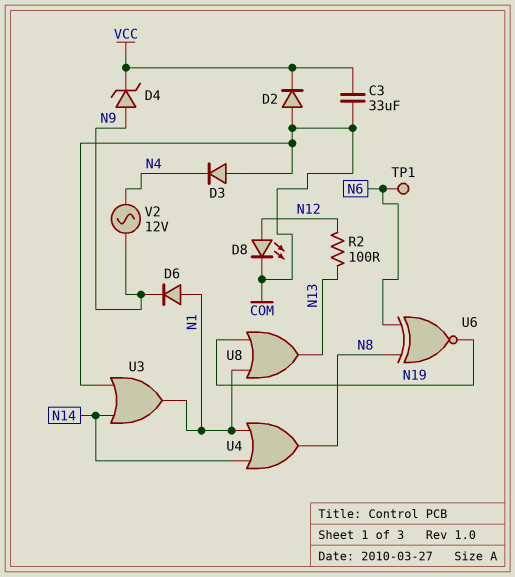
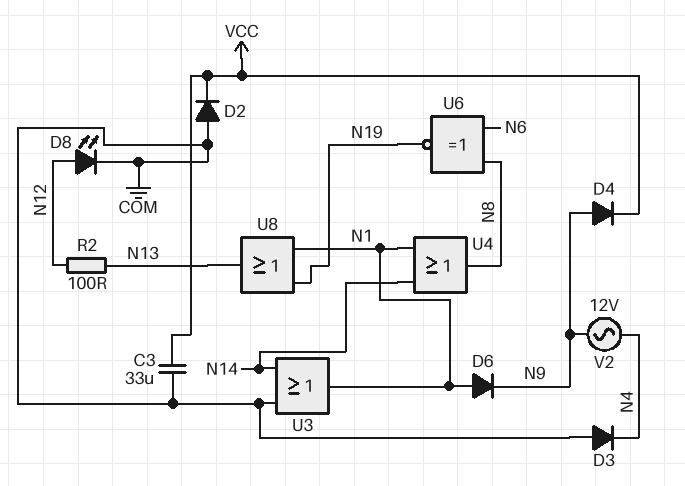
D4: zener (A N9, K VCC) -> diode (A N9, K VCC)
TP1: test point (N6) -> none

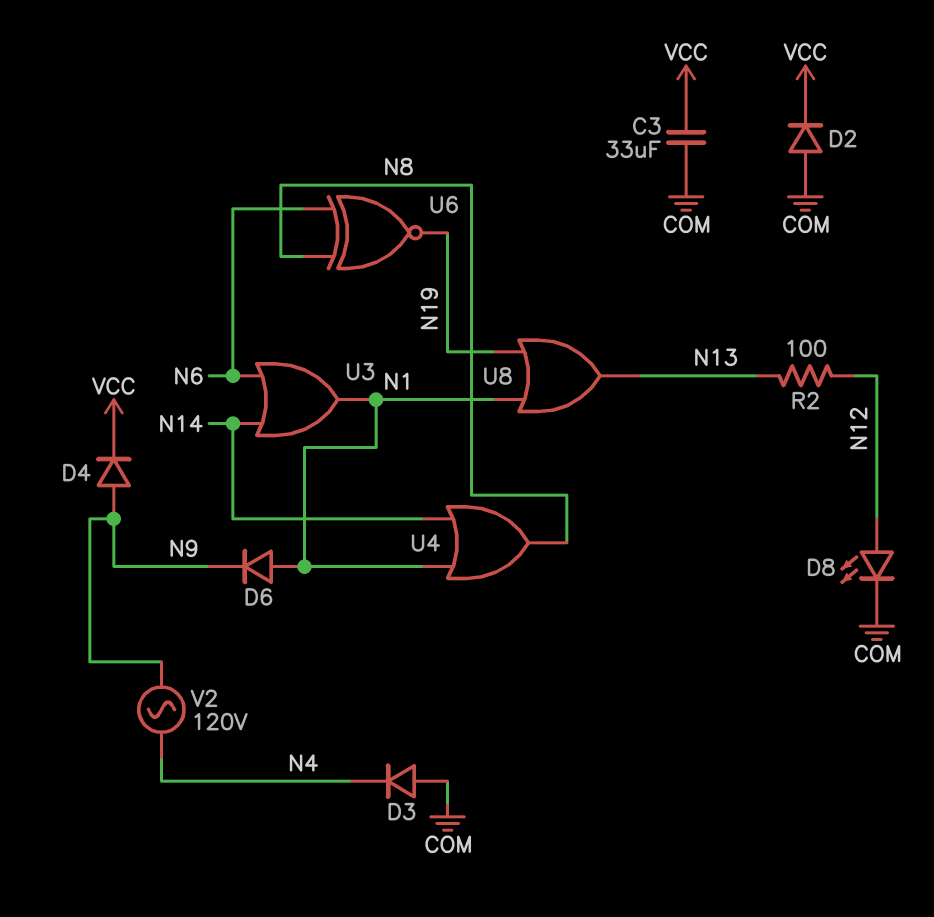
U3: OR (in COM, in N14, out N1) -> OR (in N6, in N14, out N1)
V2: AC 12V (N4, N9) -> AC 120V (N4, N9)

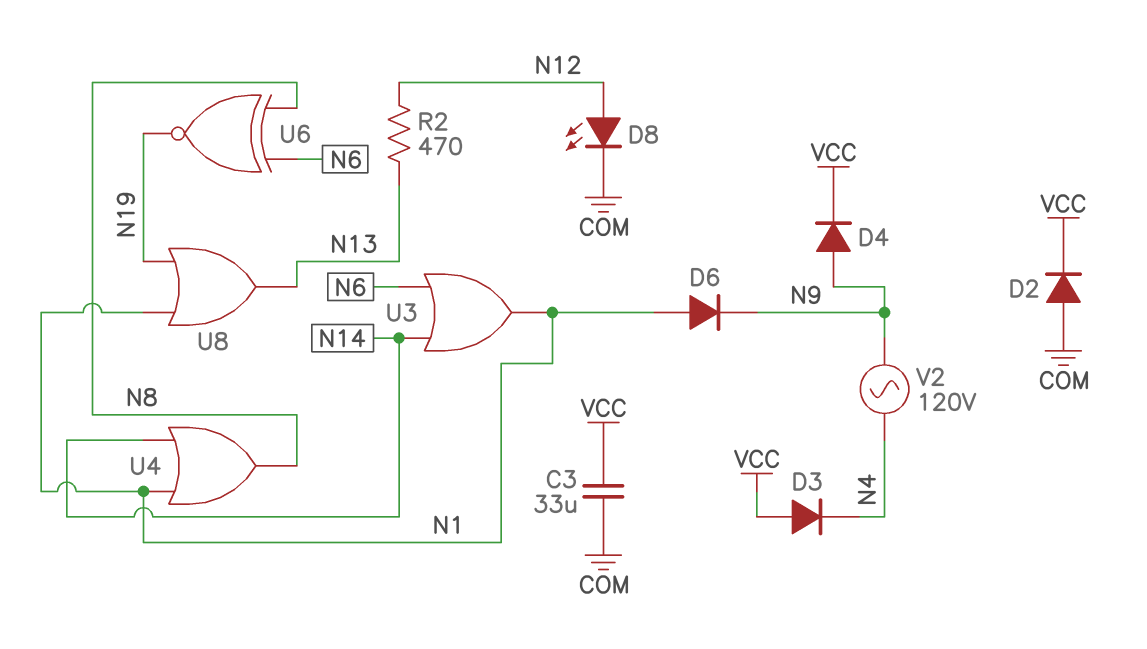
D3: diode (A COM, K N4) -> diode (A VCC, K N4)
R2: 100 (N12, N13) -> 470 (N12, N13)

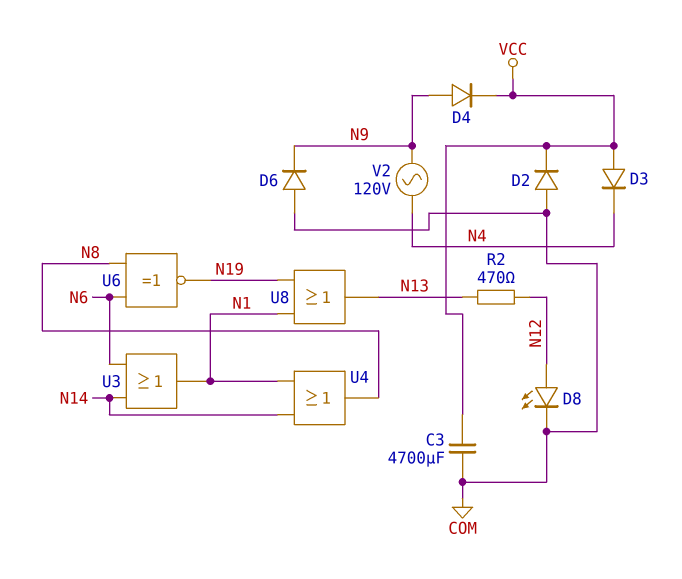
C3: 33uF (COM, VCC) -> 4700uF (COM, VCC)
D6: diode (A N1, K N9) -> diode (A COM, K N9)

